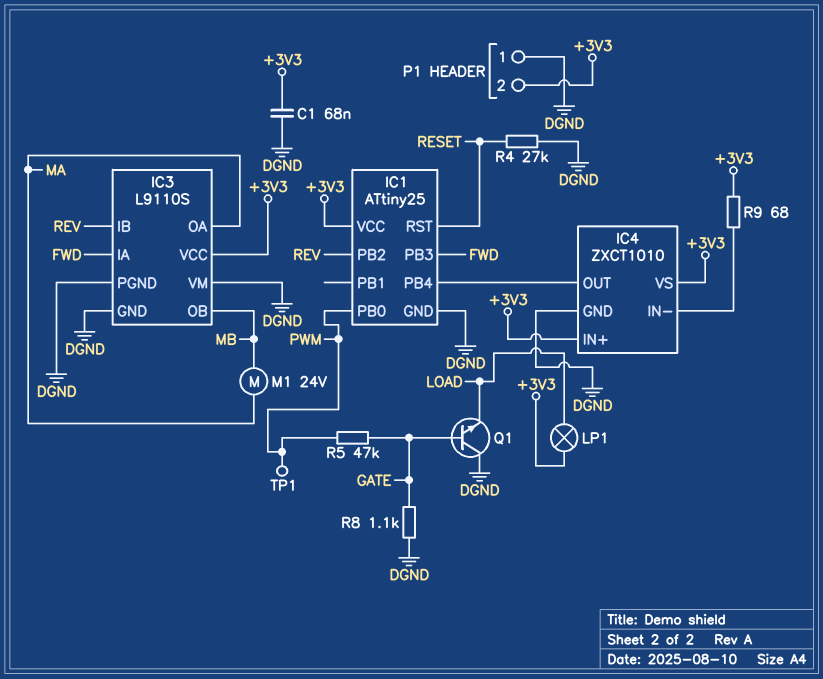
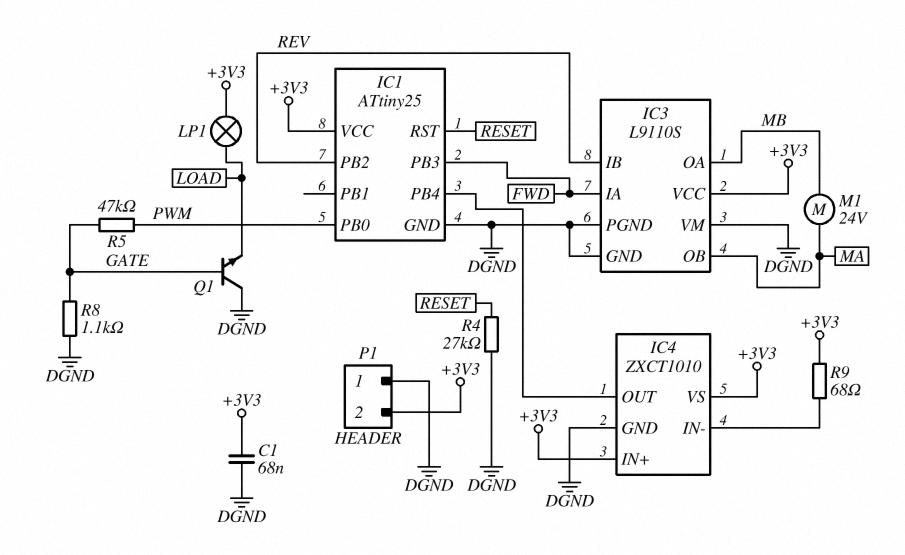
IC3 pin OA: MA -> MB
IC3 pin OB: MB -> MA
TP1: test point (PWM) -> none

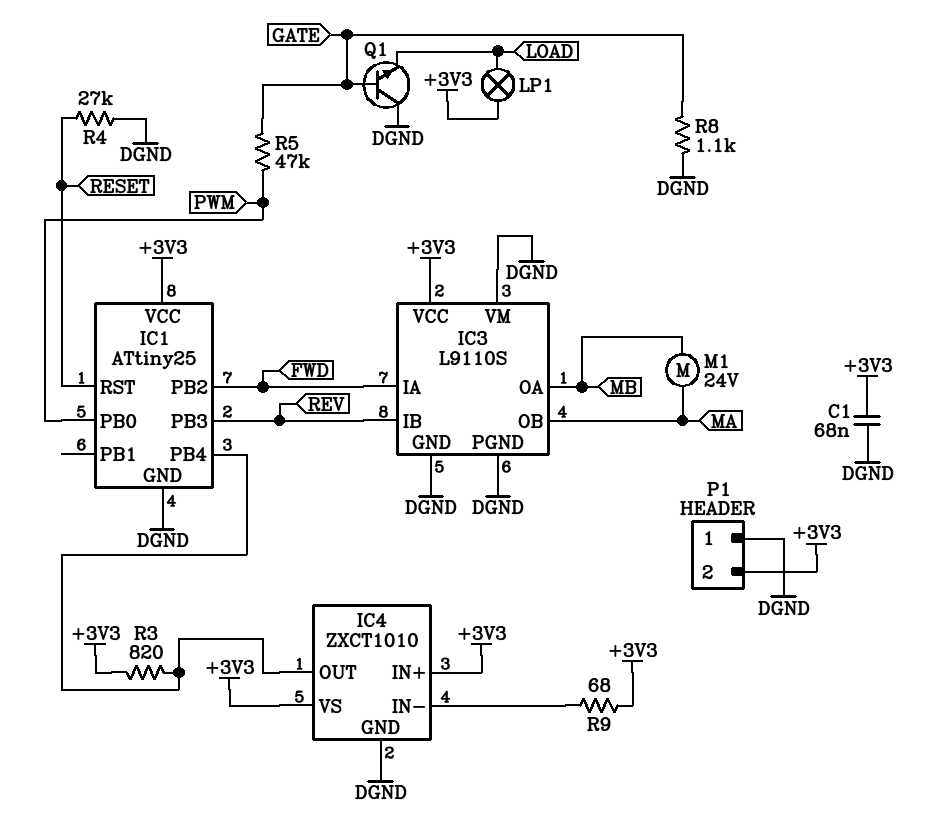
IC1 pin PB2: REV -> FWD
IC1 pin PB3: FWD -> REV
R3: none -> 820 (+3V3, IC1/PB4)

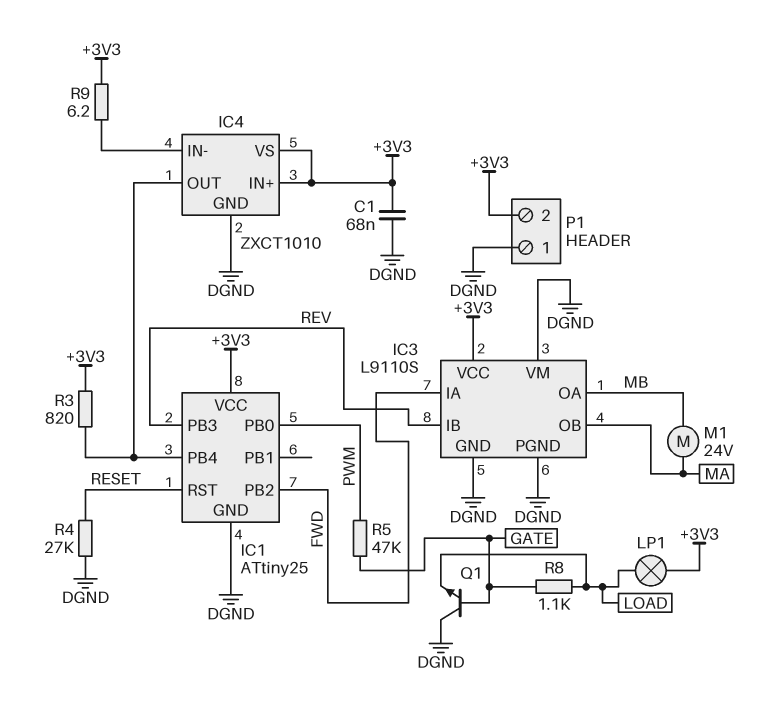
R8: 1.1k (DGND, GATE) -> 1.1k (GATE, LOAD)
R9: 68 (+3V3, IC4/IN-) -> 6.2 (+3V3, IC4/IN-)

